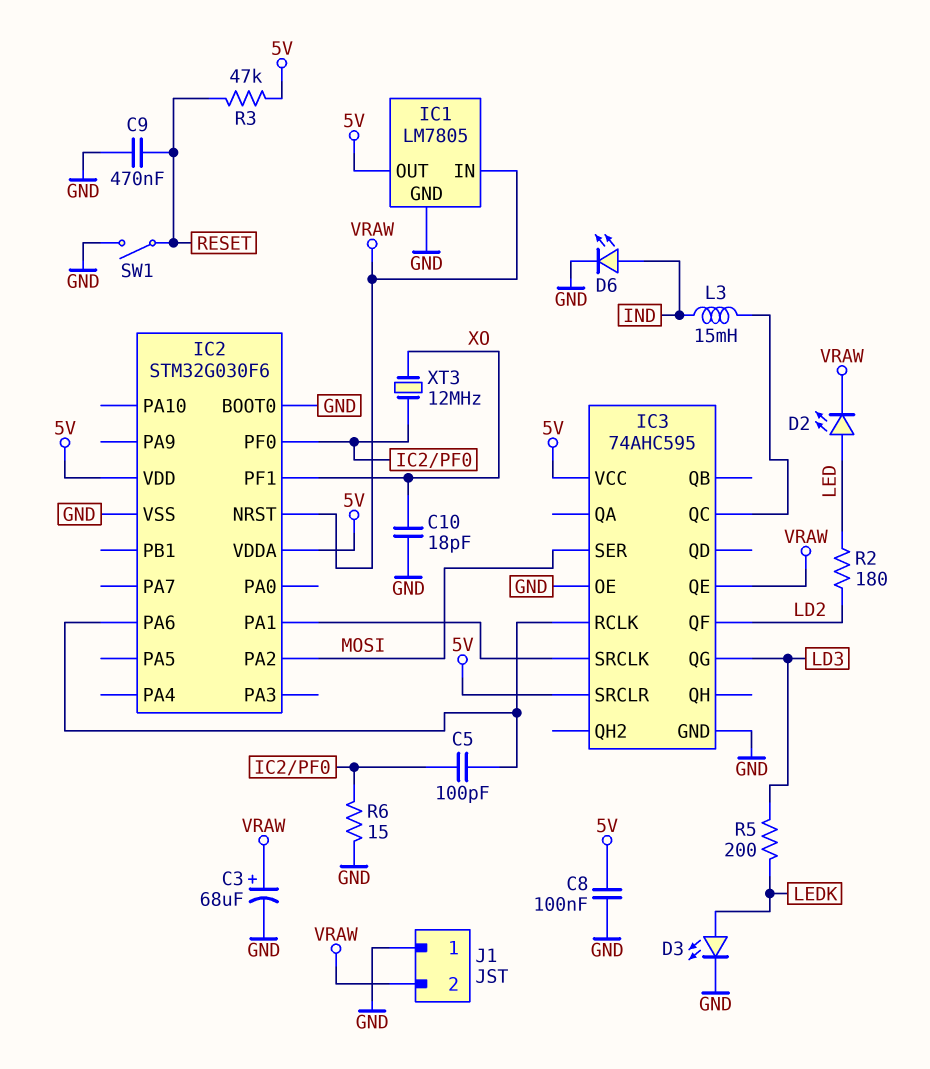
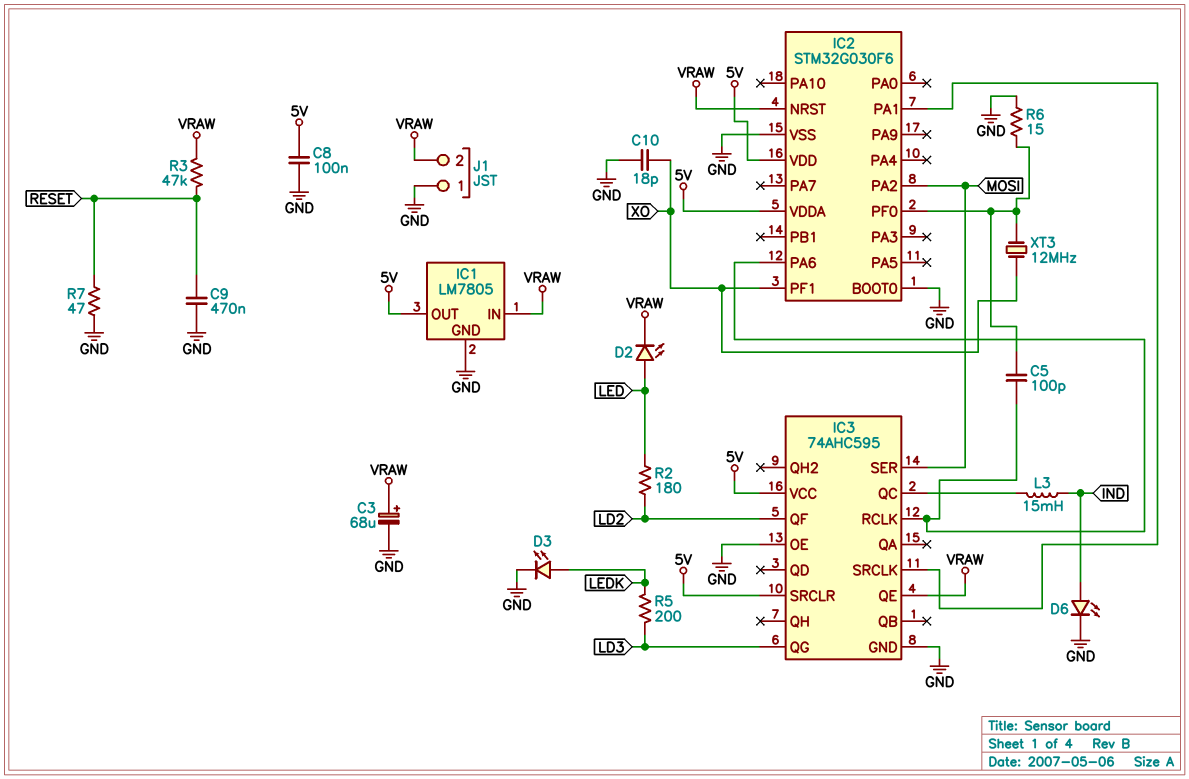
R3: 47k (5V, RESET) -> 47k (RESET, VRAW)
R7: none -> 47 (GND, RESET)
SW1: switch (GND, RESET) -> none

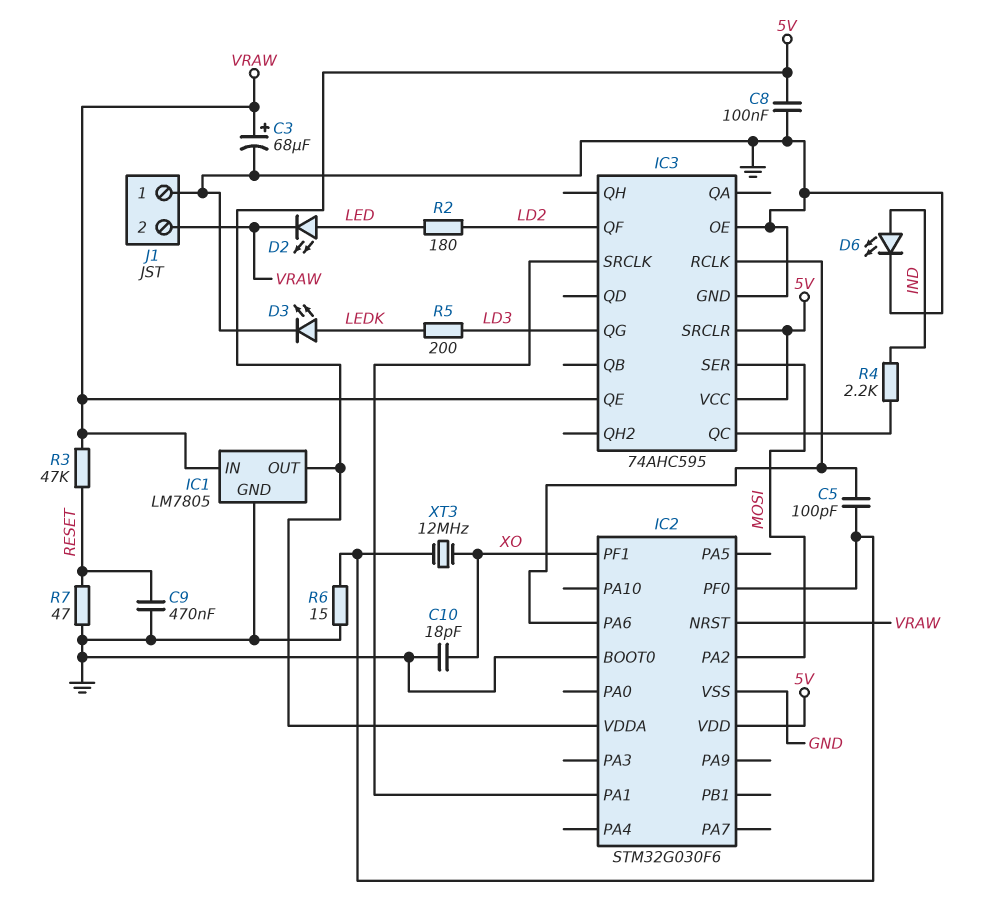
L3: 15mH (IC3/QC, IND) -> none
R4: none -> 2.2k (IC3/QC, IND)

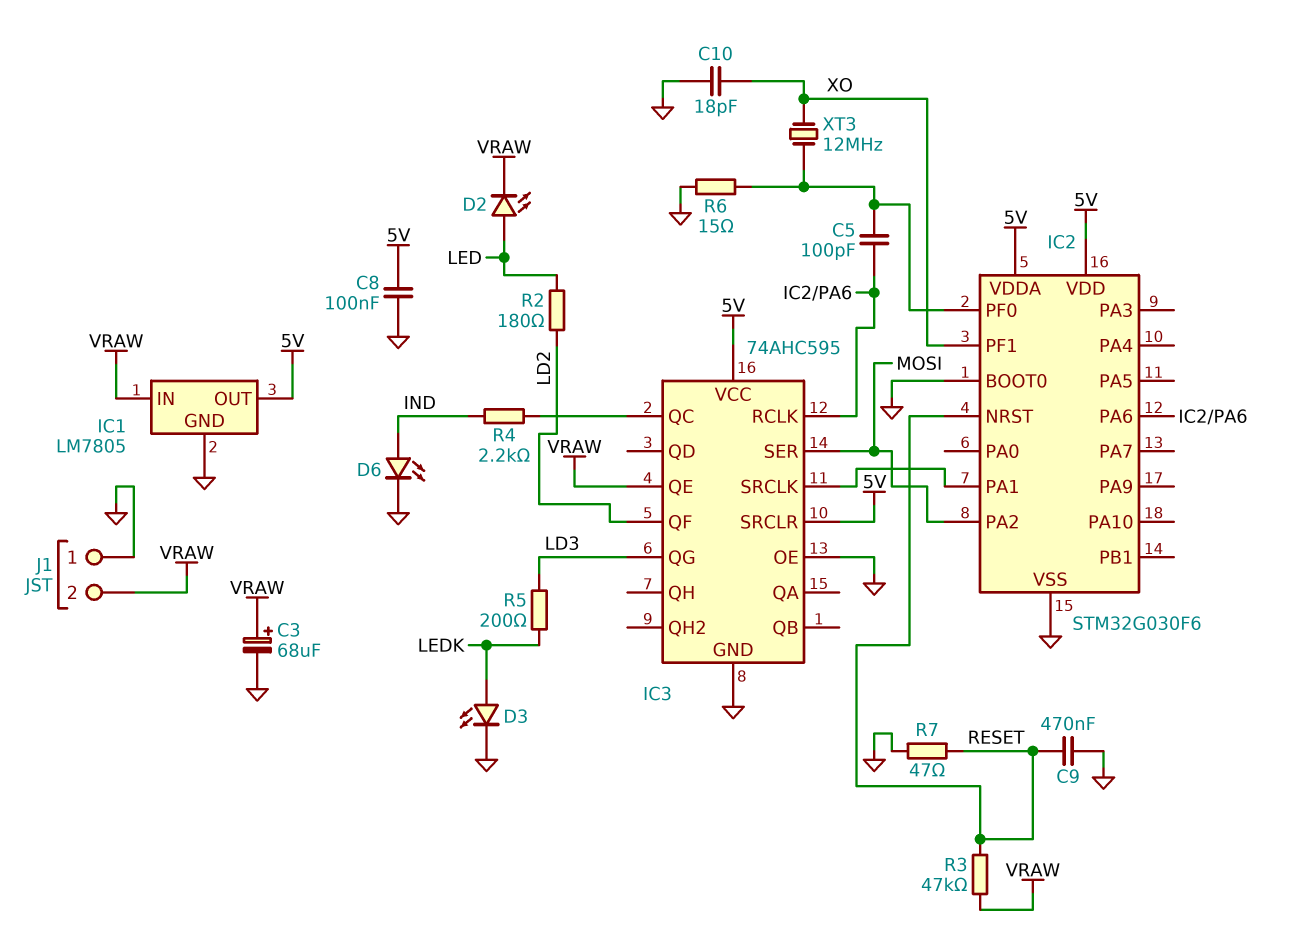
IC2 pin NRST: VRAW -> RESET

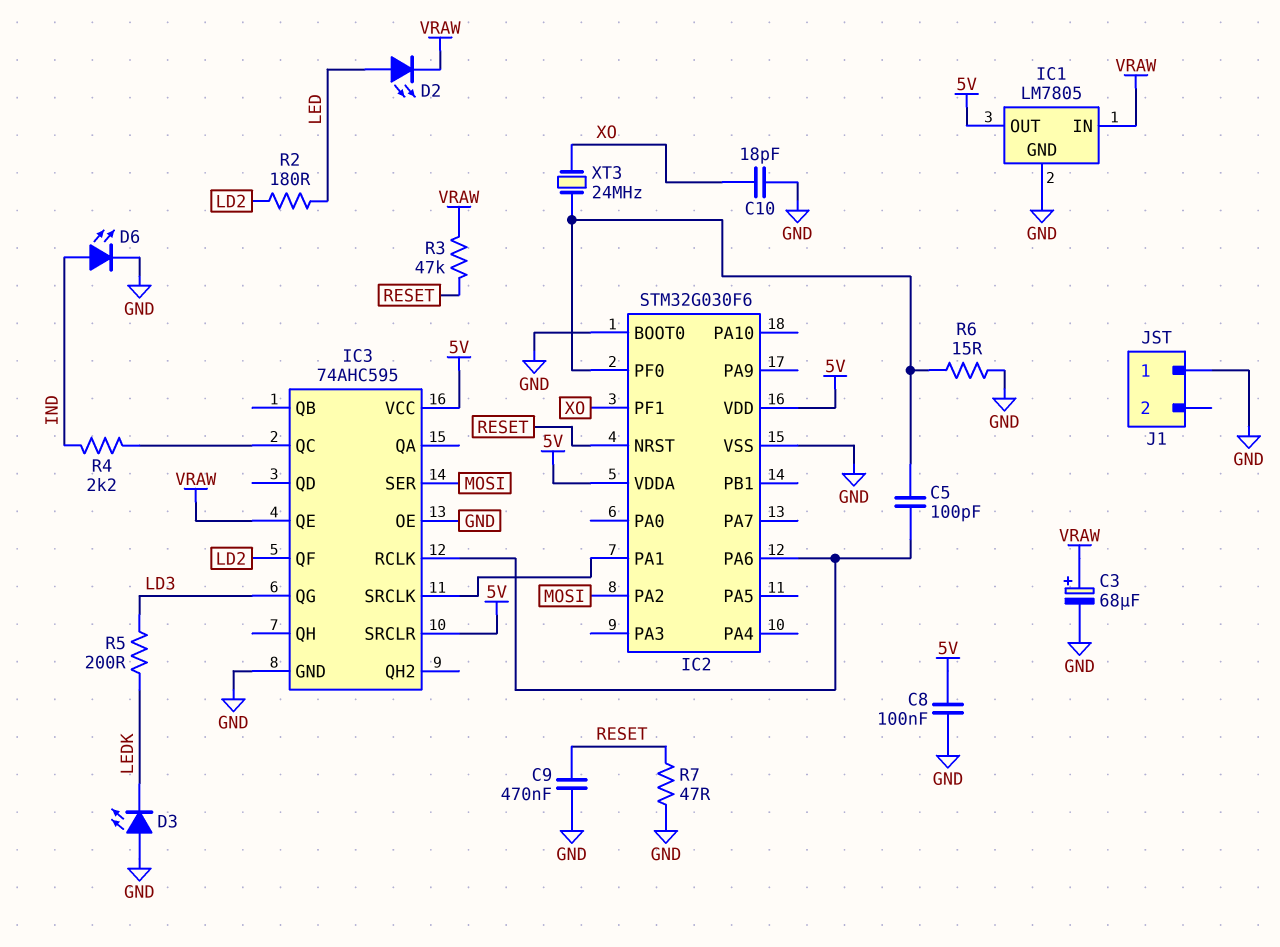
D3: LED (A LEDK, K GND) -> LED (A GND, K LEDK)
J1 pin 2: VRAW -> none
XT3: 12MHz (IC2/PF0, XO) -> 24MHz (IC2/PF0, XO)

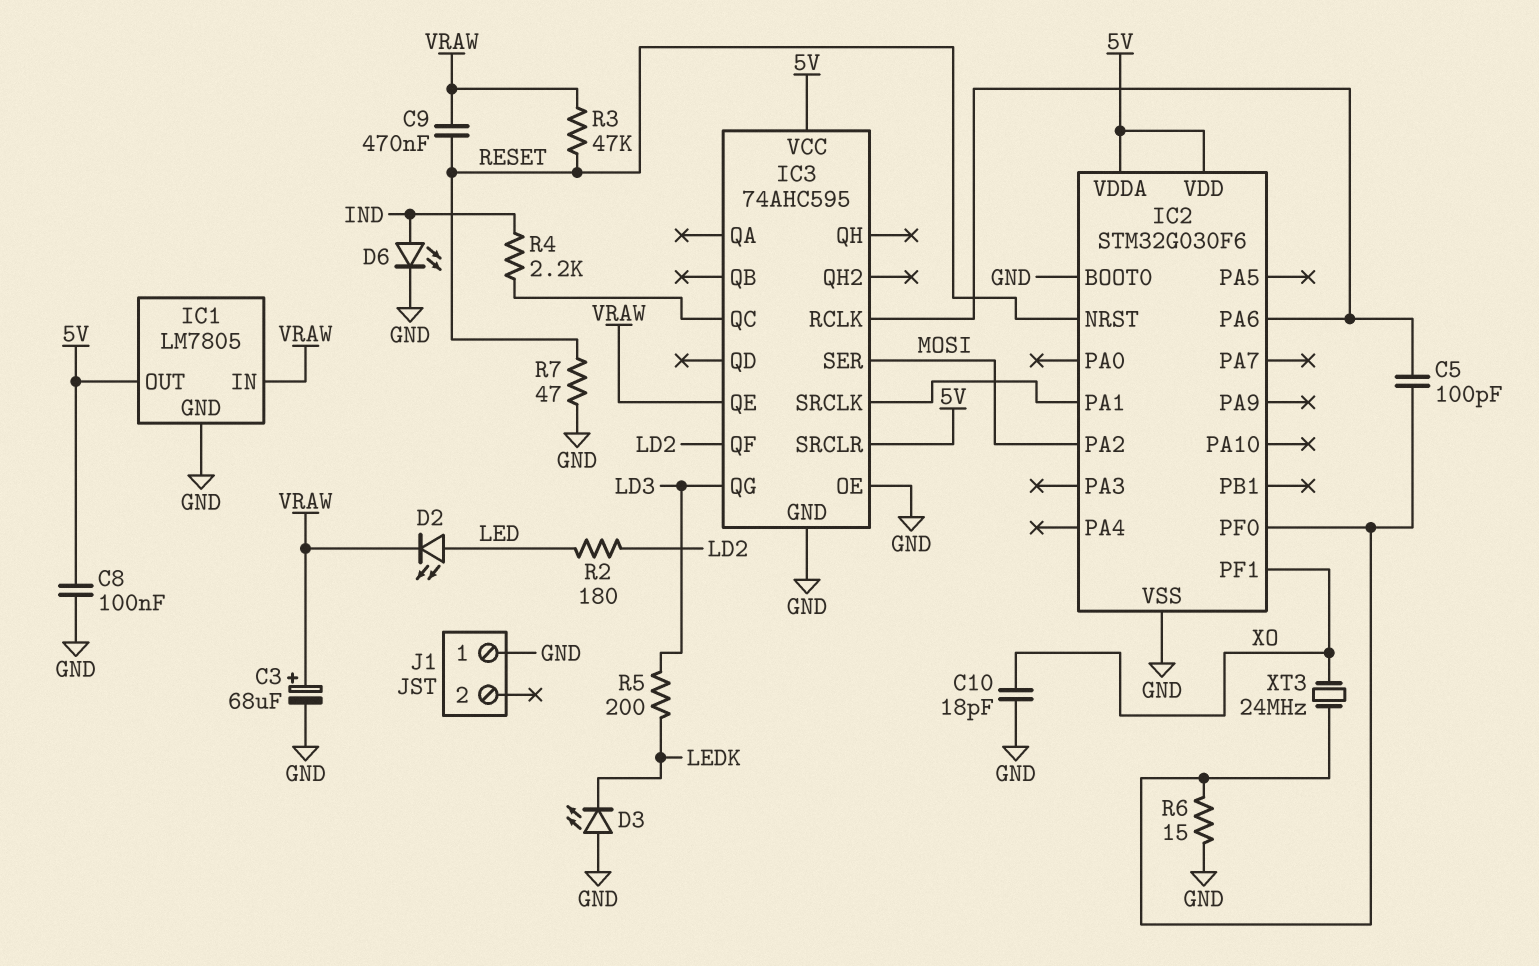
C9: 470nF (GND, RESET) -> 470nF (RESET, VRAW)

